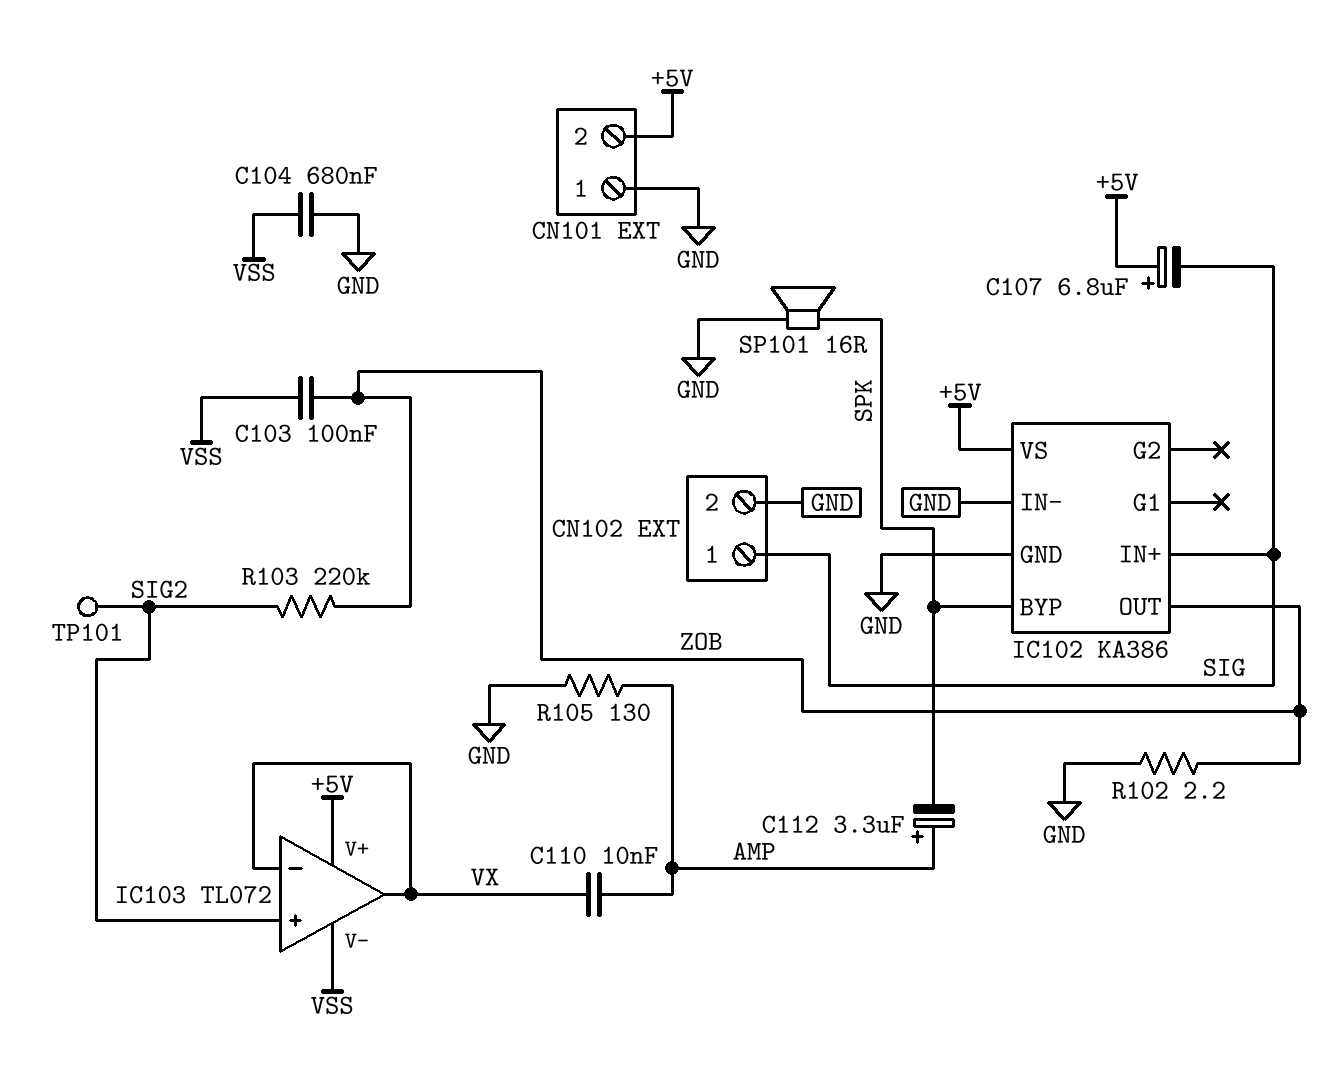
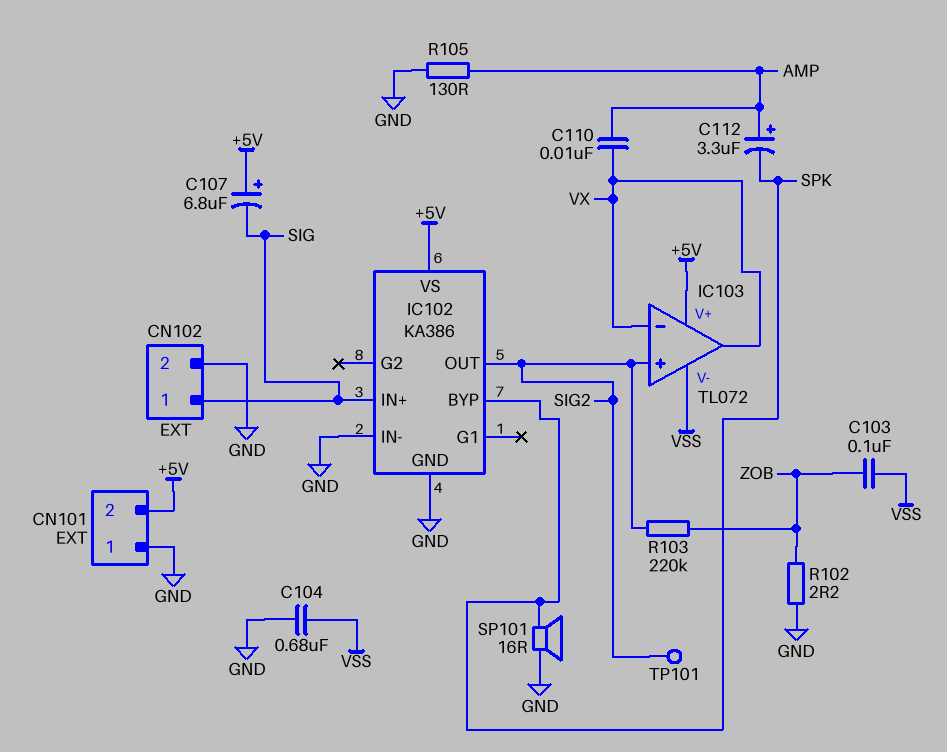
IC102 pin OUT: ZOB -> SIG2

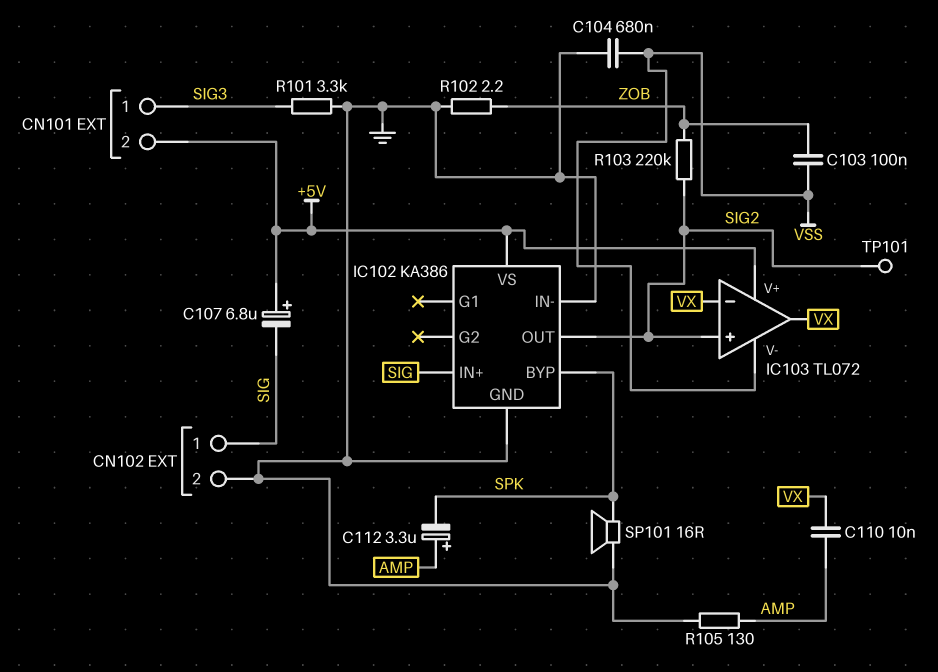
CN101 pin 1: GND -> SIG3
R101: none -> 3.3k (GND, SIG3)

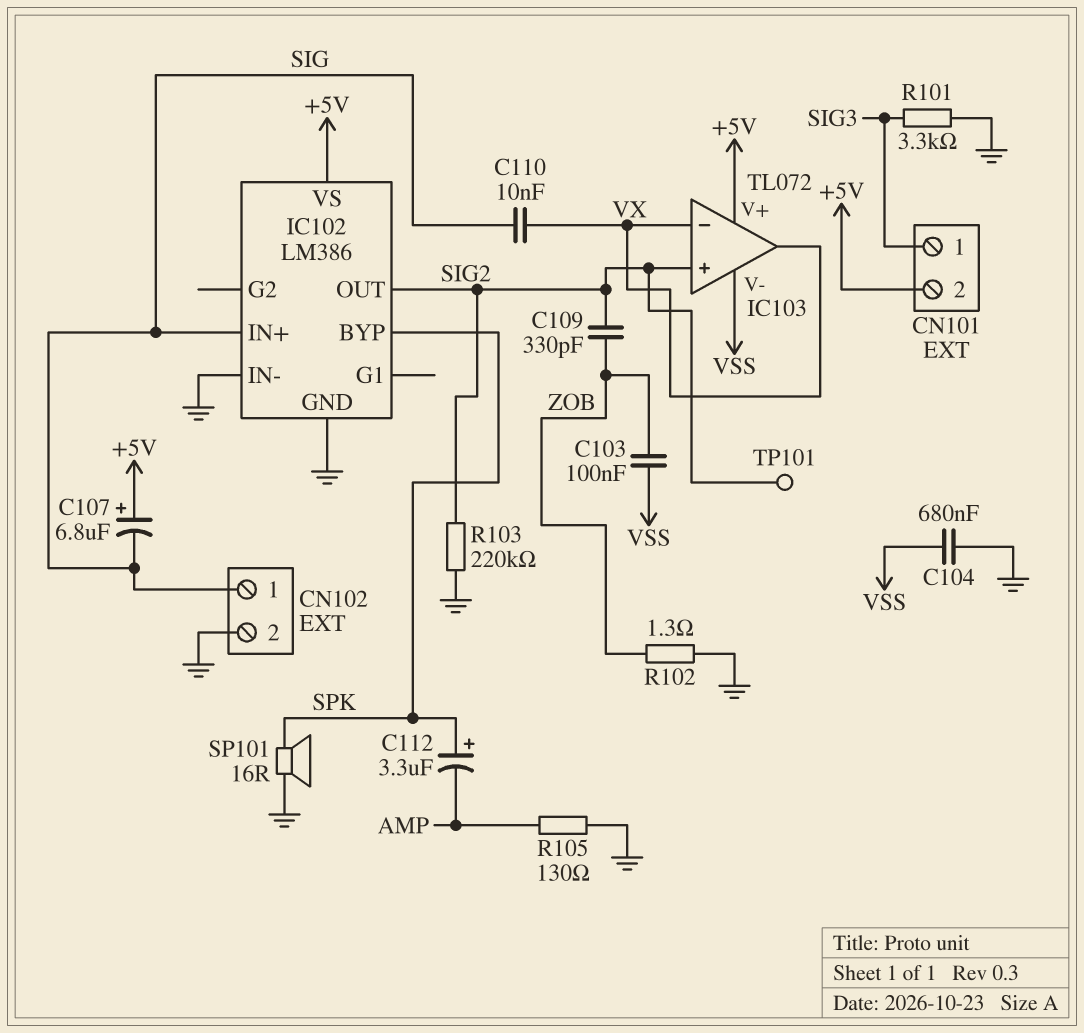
C109: none -> 330pF (SIG2, ZOB)
C110: 10nF (AMP, VX) -> 10nF (SIG, VX)
C112: 3.3uF (plus AMP, minus SPK) -> 3.3uF (plus SPK, minus AMP)
IC102: KA386 -> LM386
R102: 2.2 (GND, ZOB) -> 1.3 (GND, ZOB)
R103: 220k (SIG2, ZOB) -> 220k (GND, SIG2)

